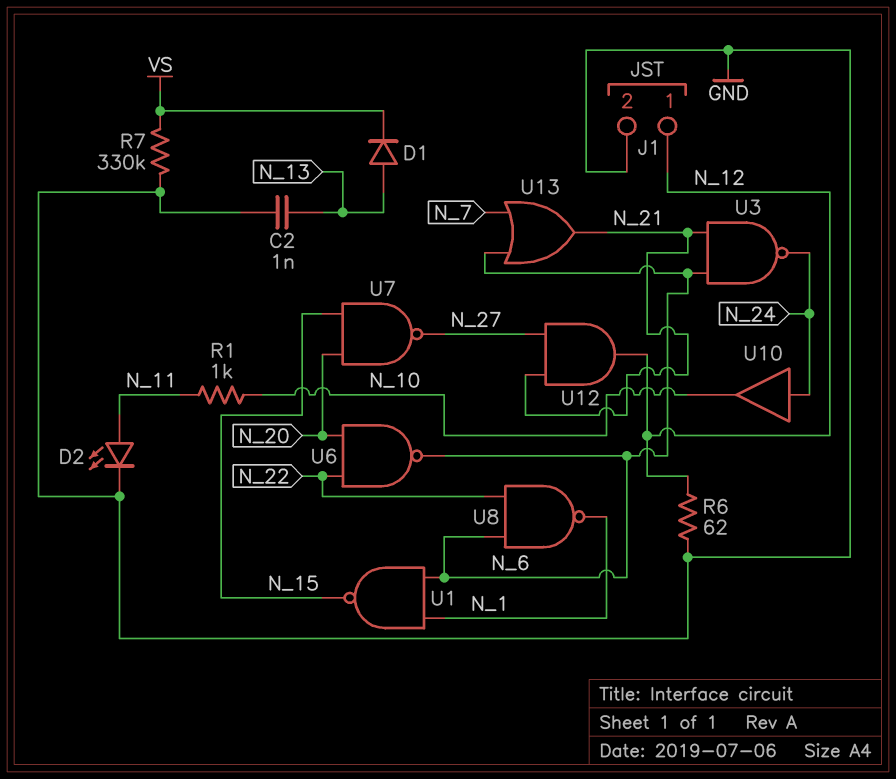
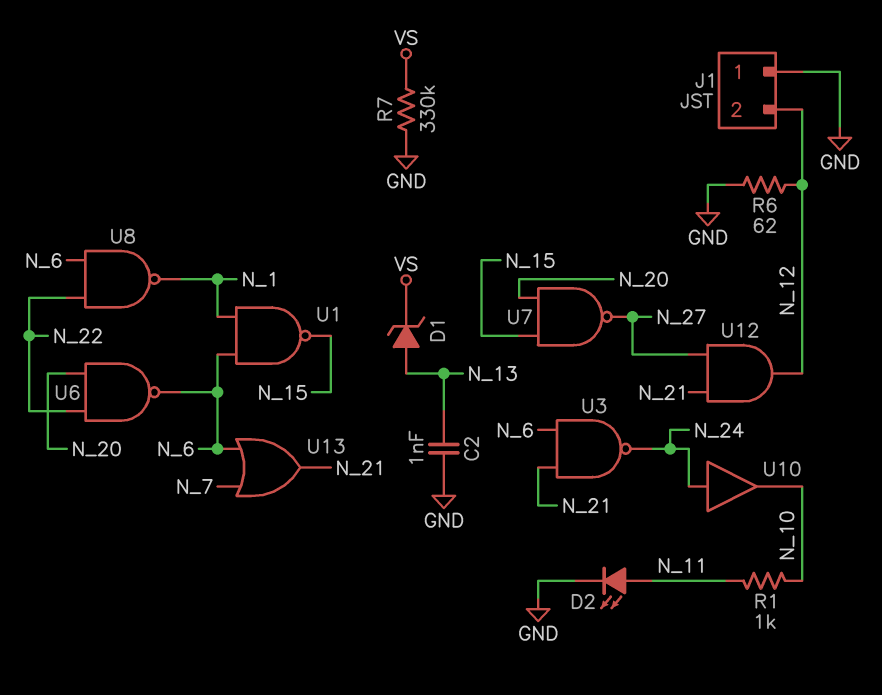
D1: diode (A N_13, K VS) -> zener (A N_13, K VS)
J1 pin 1: N_12 -> GND
J1 pin 2: GND -> N_12

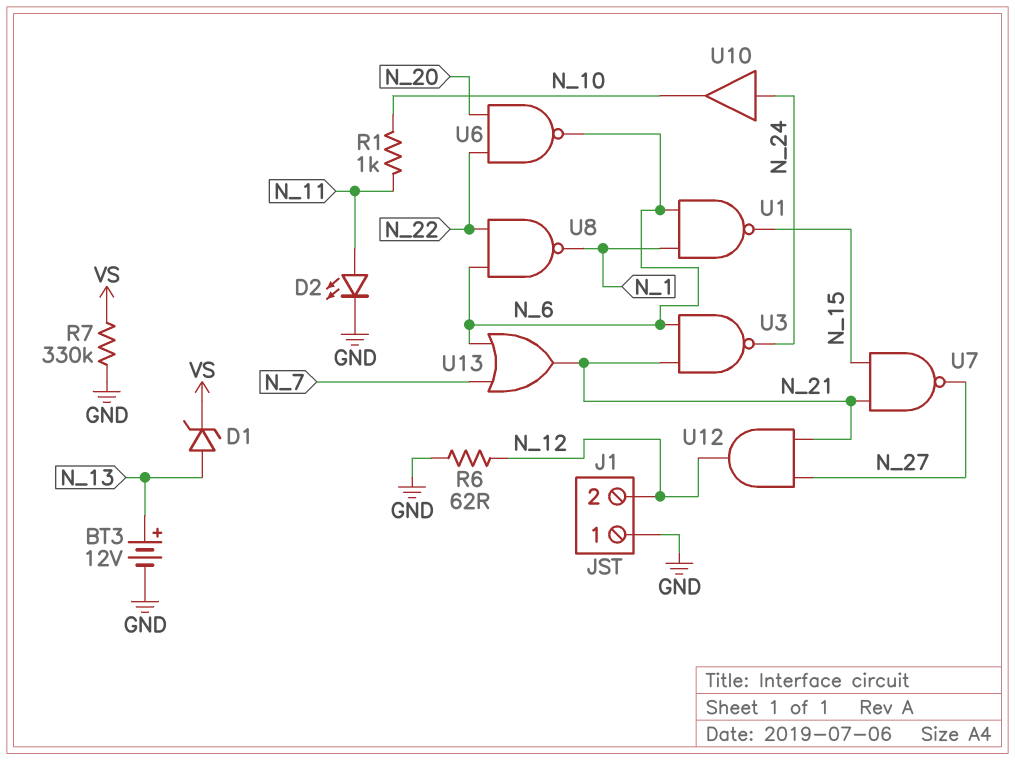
BT3: none -> 12V (plus N_13, minus GND)
C2: 1nF (GND, N_13) -> none
U7: NAND (in N_15, in N_20, out N_27) -> NAND (in N_15, in N_21, out N_27)

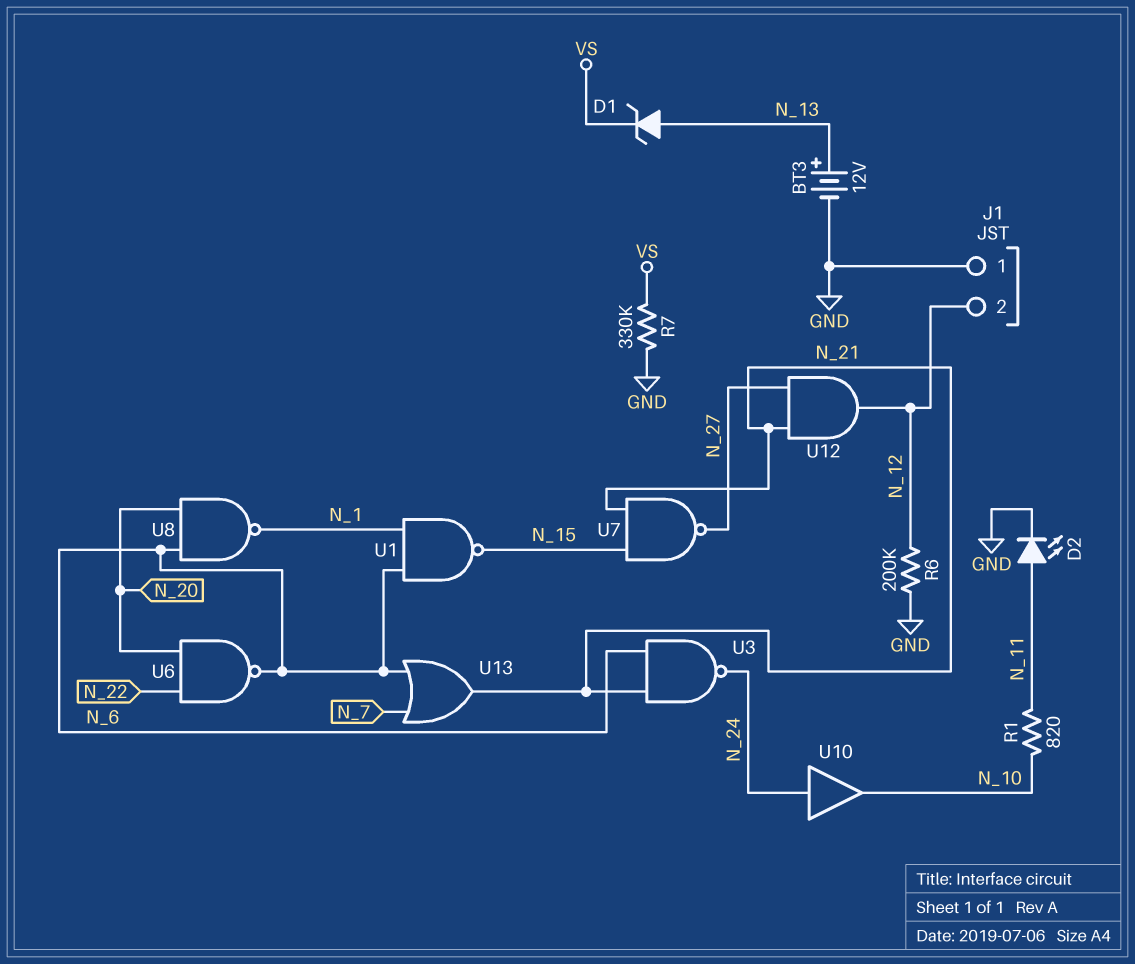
R1: 1k (N_10, N_11) -> 820 (N_10, N_11)
R6: 62 (GND, N_12) -> 200k (GND, N_12)
U8: NAND (in N_6, in N_22, out N_1) -> NAND (in N_6, in N_20, out N_1)

